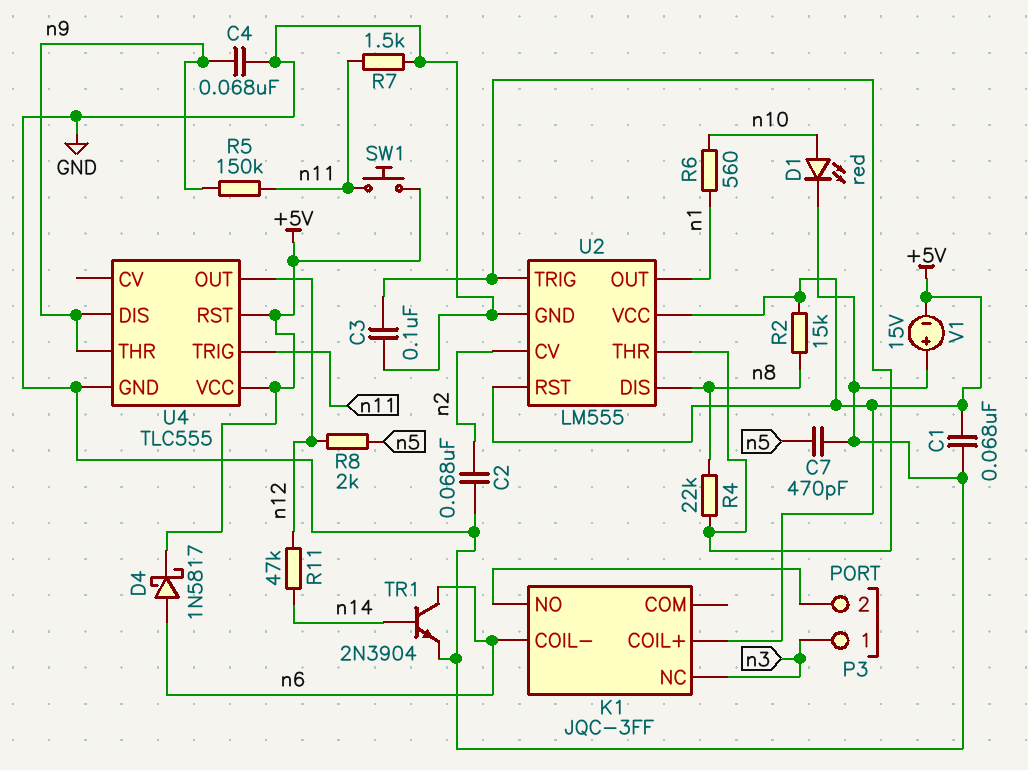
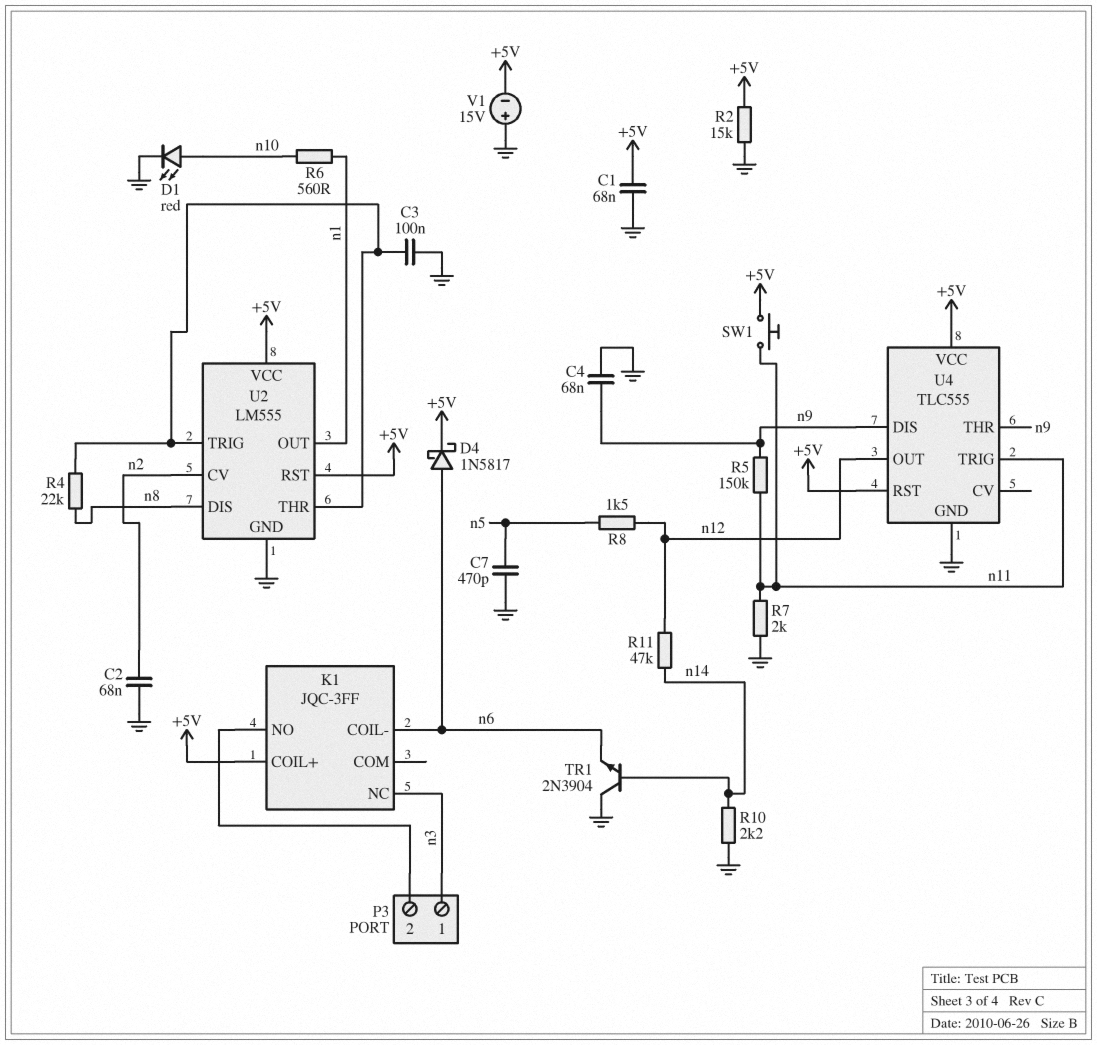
R2: 15k (+5V, n8) -> 15k (+5V, GND)
R7: 1.5k (GND, n11) -> 2k (GND, n11)
R8: 2k (n5, n12) -> 1.5k (n5, n12)
R10: none -> 2.2k (GND, n14)
TR1: NPN 2N3904 (B n14, C n6, E GND) -> NPN 2N3904 (B n14, C GND, E n6)

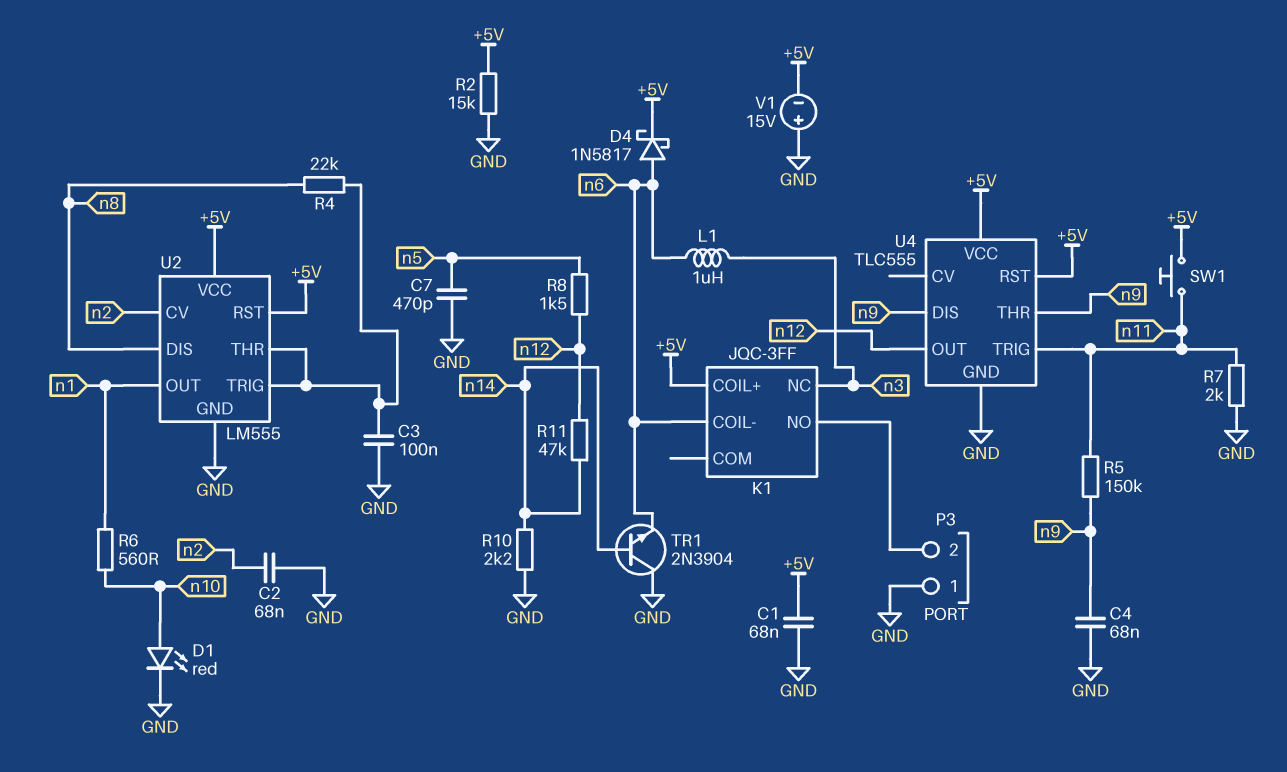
L1: none -> 1uH (n3, n6)
P3 pin 1: n3 -> GND

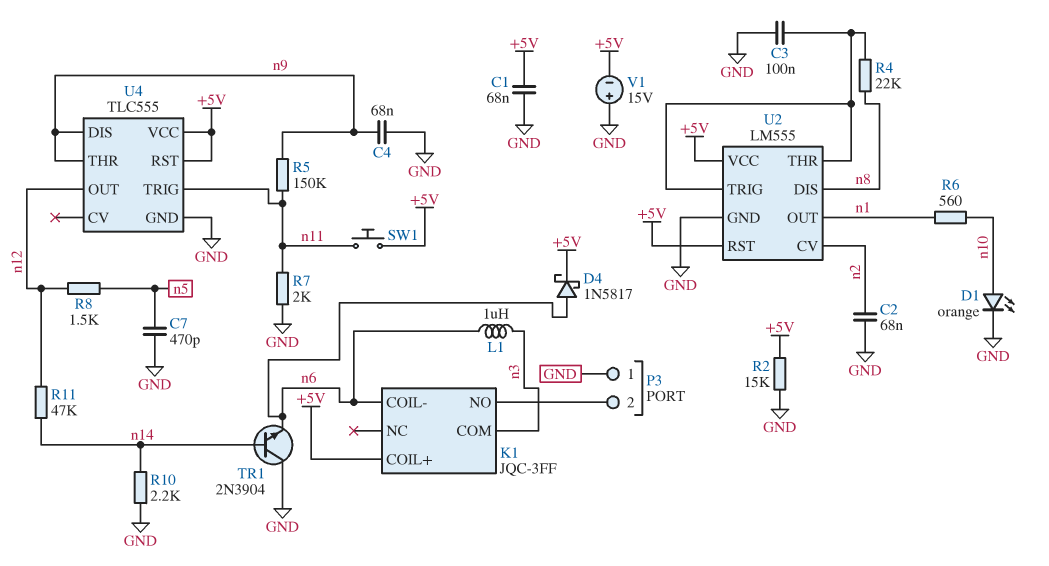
D1: LED red (A n10, K GND) -> LED orange (A n10, K GND)
K1 pin COM: none -> n3
K1 pin NC: n3 -> none

